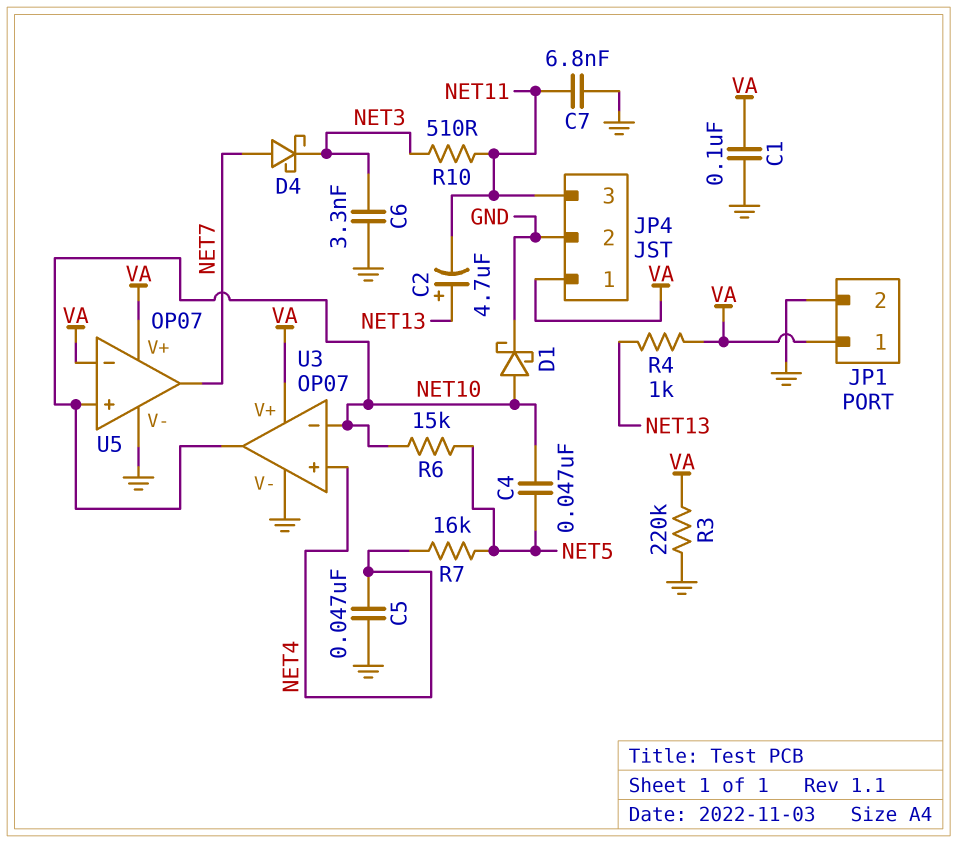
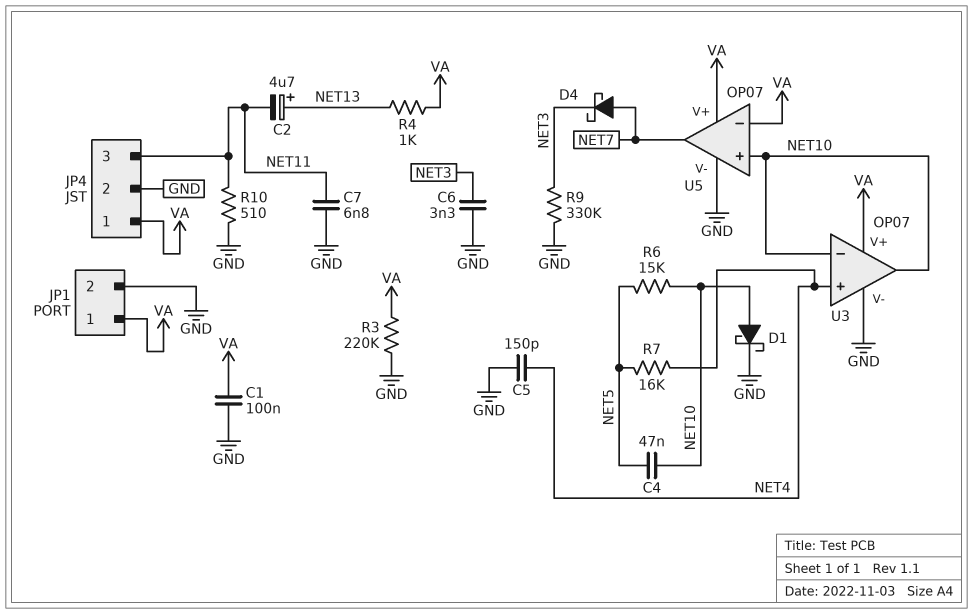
C5: 47nF (GND, NET4) -> 150pF (GND, NET4)
R9: none -> 330k (GND, NET3)
R10: 510 (NET3, NET11) -> 510 (GND, NET11)

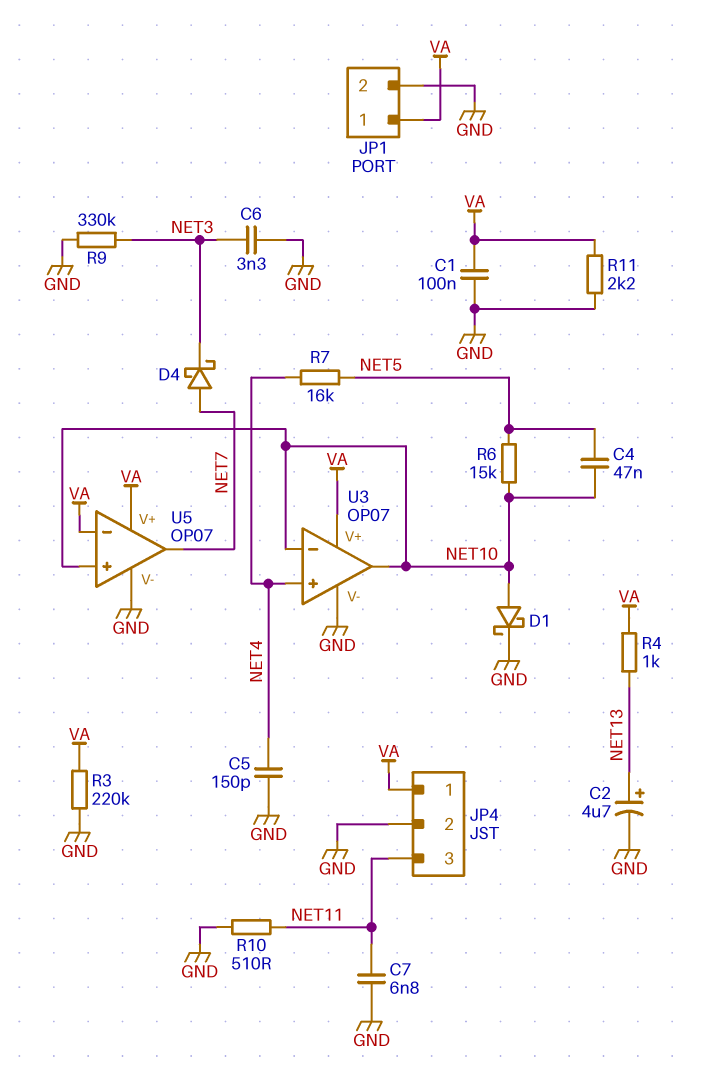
C2: 4.7uF (plus NET13, minus NET11) -> 4.7uF (plus NET13, minus GND)
R11: none -> 2.2k (GND, VA)

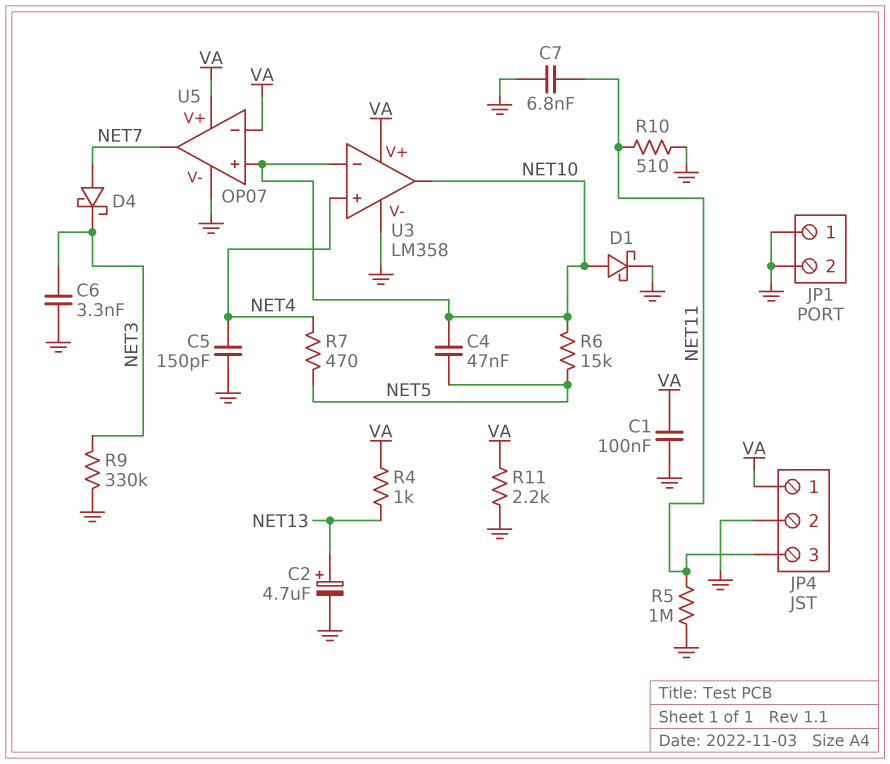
JP1 pin 1: VA -> GND
R3: 220k (GND, VA) -> none
R5: none -> 1M (GND, NET11)
R7: 16k (NET4, NET5) -> 470 (NET4, NET5)
U3: OP07 -> LM358

